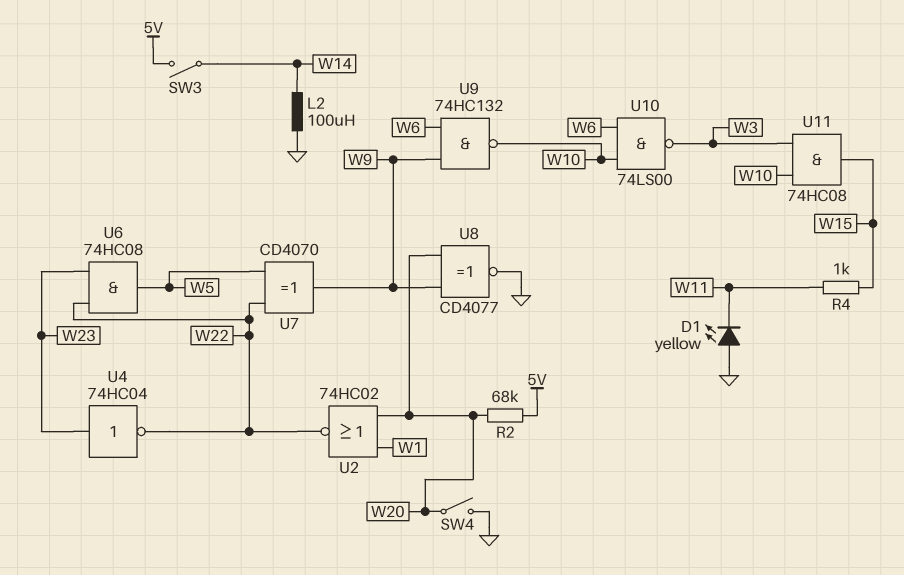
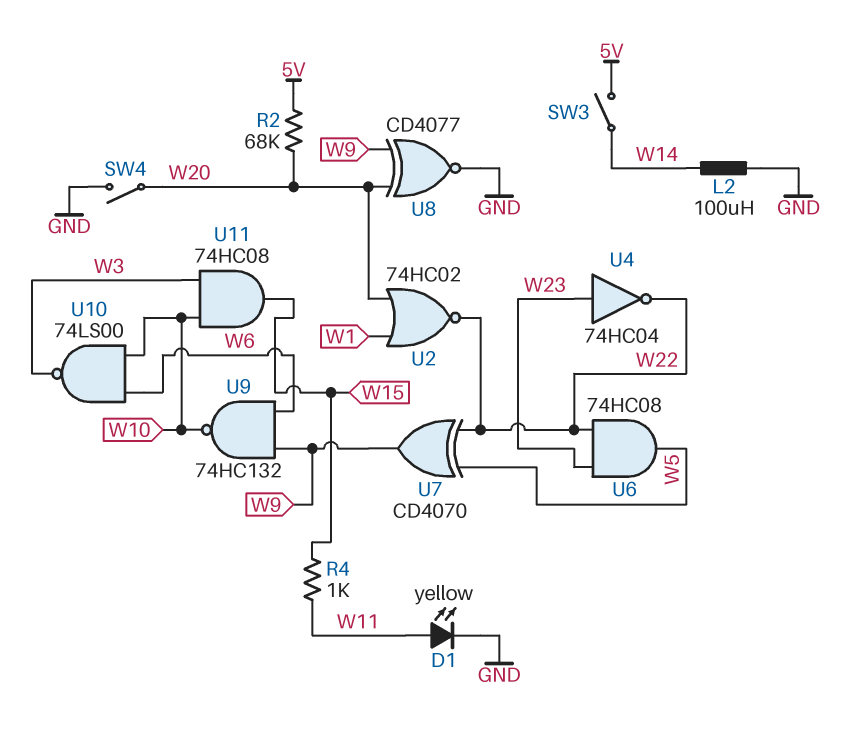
D1: LED yellow (A GND, K W11) -> LED yellow (A W11, K GND)

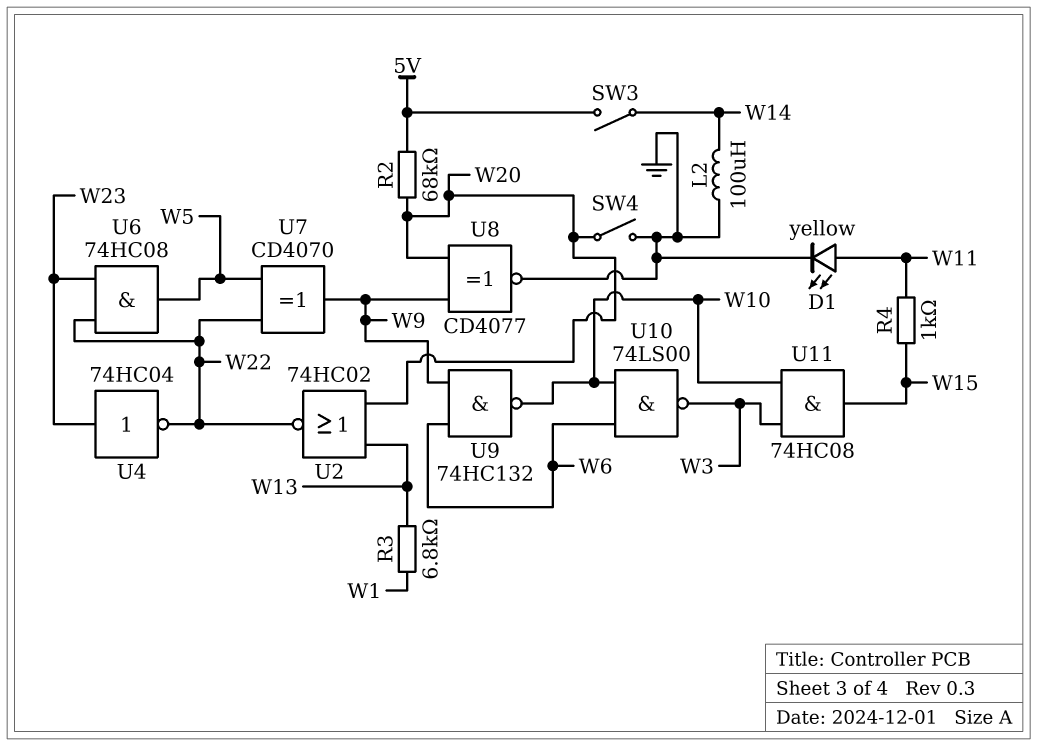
R3: none -> 6.8k (W1, W13)
U2: NOR 74HC02 (in W1, in W20, out W22) -> NOR 74HC02 (in W13, in W20, out W22)

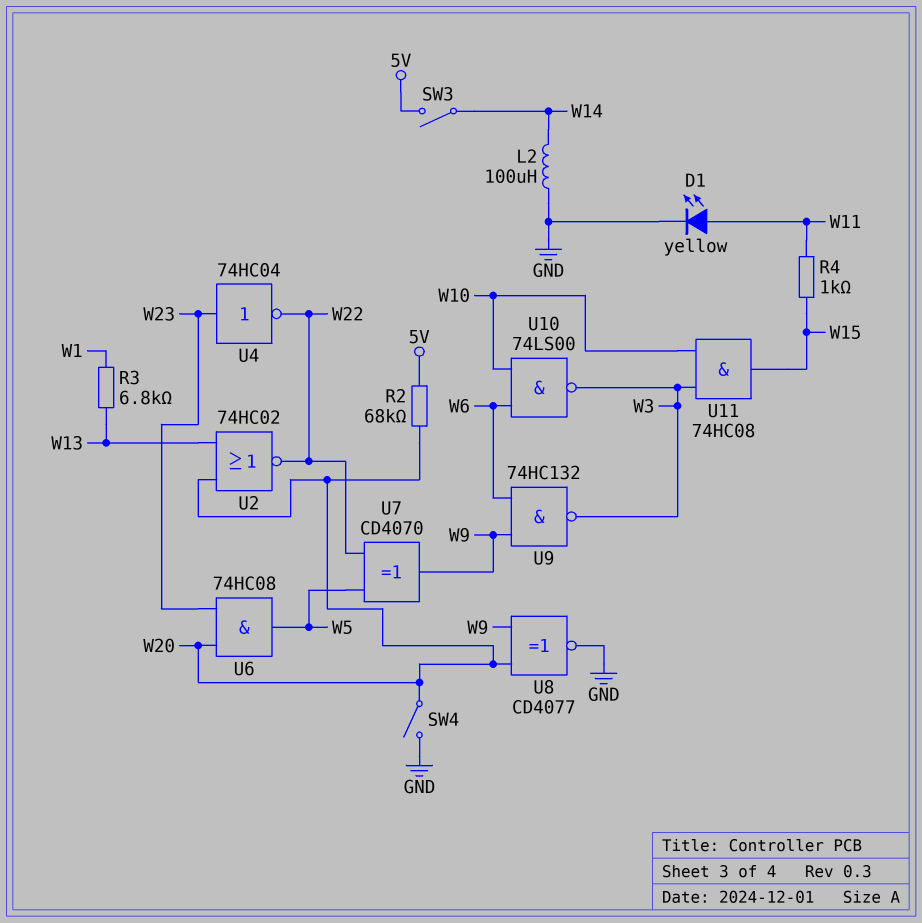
U6: AND 74HC08 (in W22, in W23, out W5) -> AND 74HC08 (in W20, in W23, out W5)
U9: NAND 74HC132 (in W6, in W9, out W10) -> NAND 74HC132 (in W6, in W9, out W3)

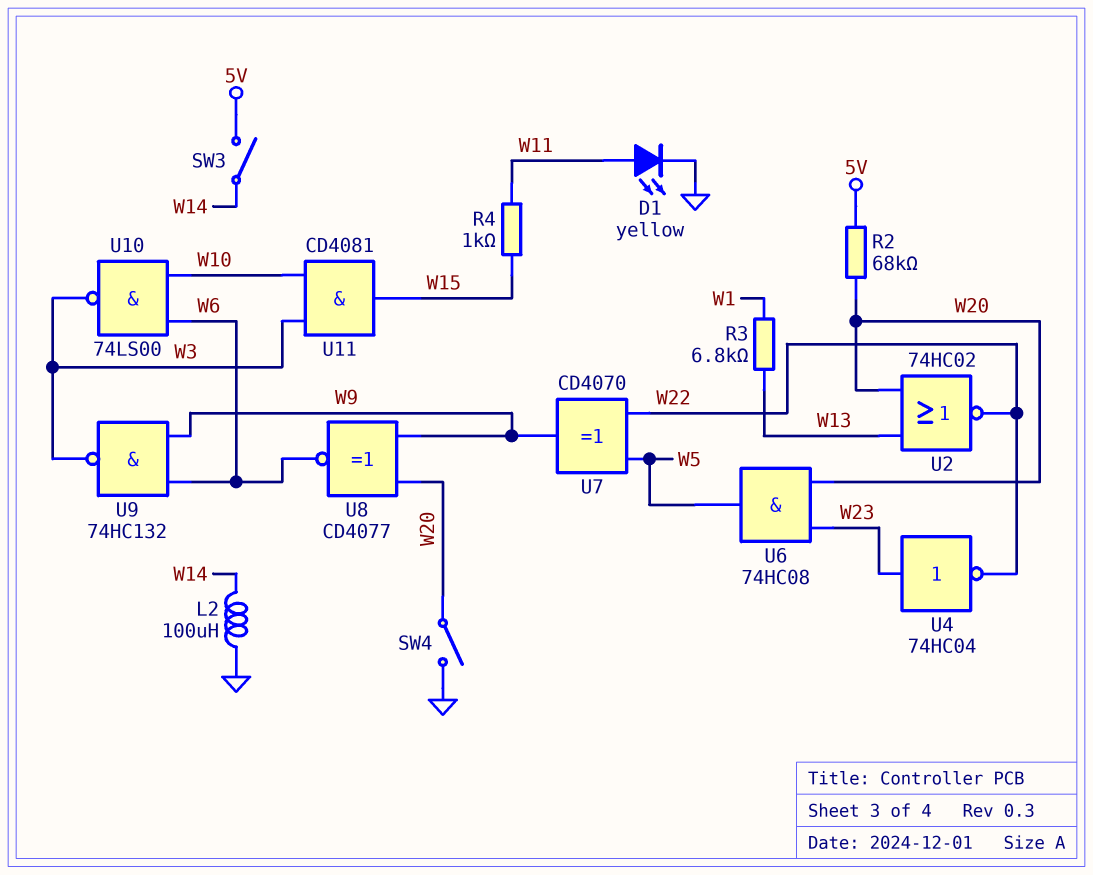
U8: XNOR CD4077 (in W9, in W20, out GND) -> XNOR CD4077 (in W9, in W20, out W6)
U11: AND 74HC08 (in W3, in W10, out W15) -> AND CD4081 (in W3, in W10, out W15)

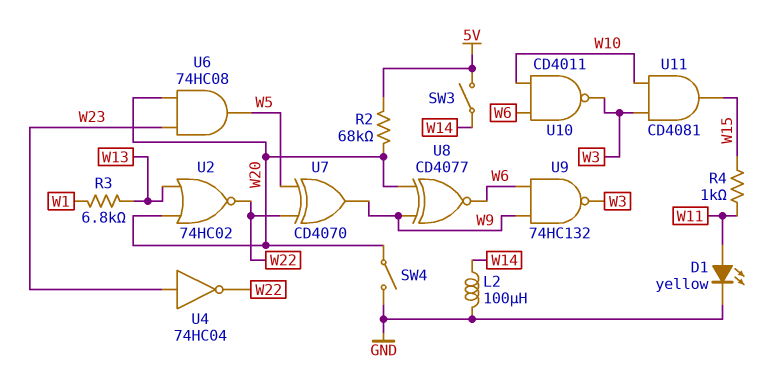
U10: NAND 74LS00 (in W6, in W10, out W3) -> NAND CD4011 (in W6, in W10, out W3)

